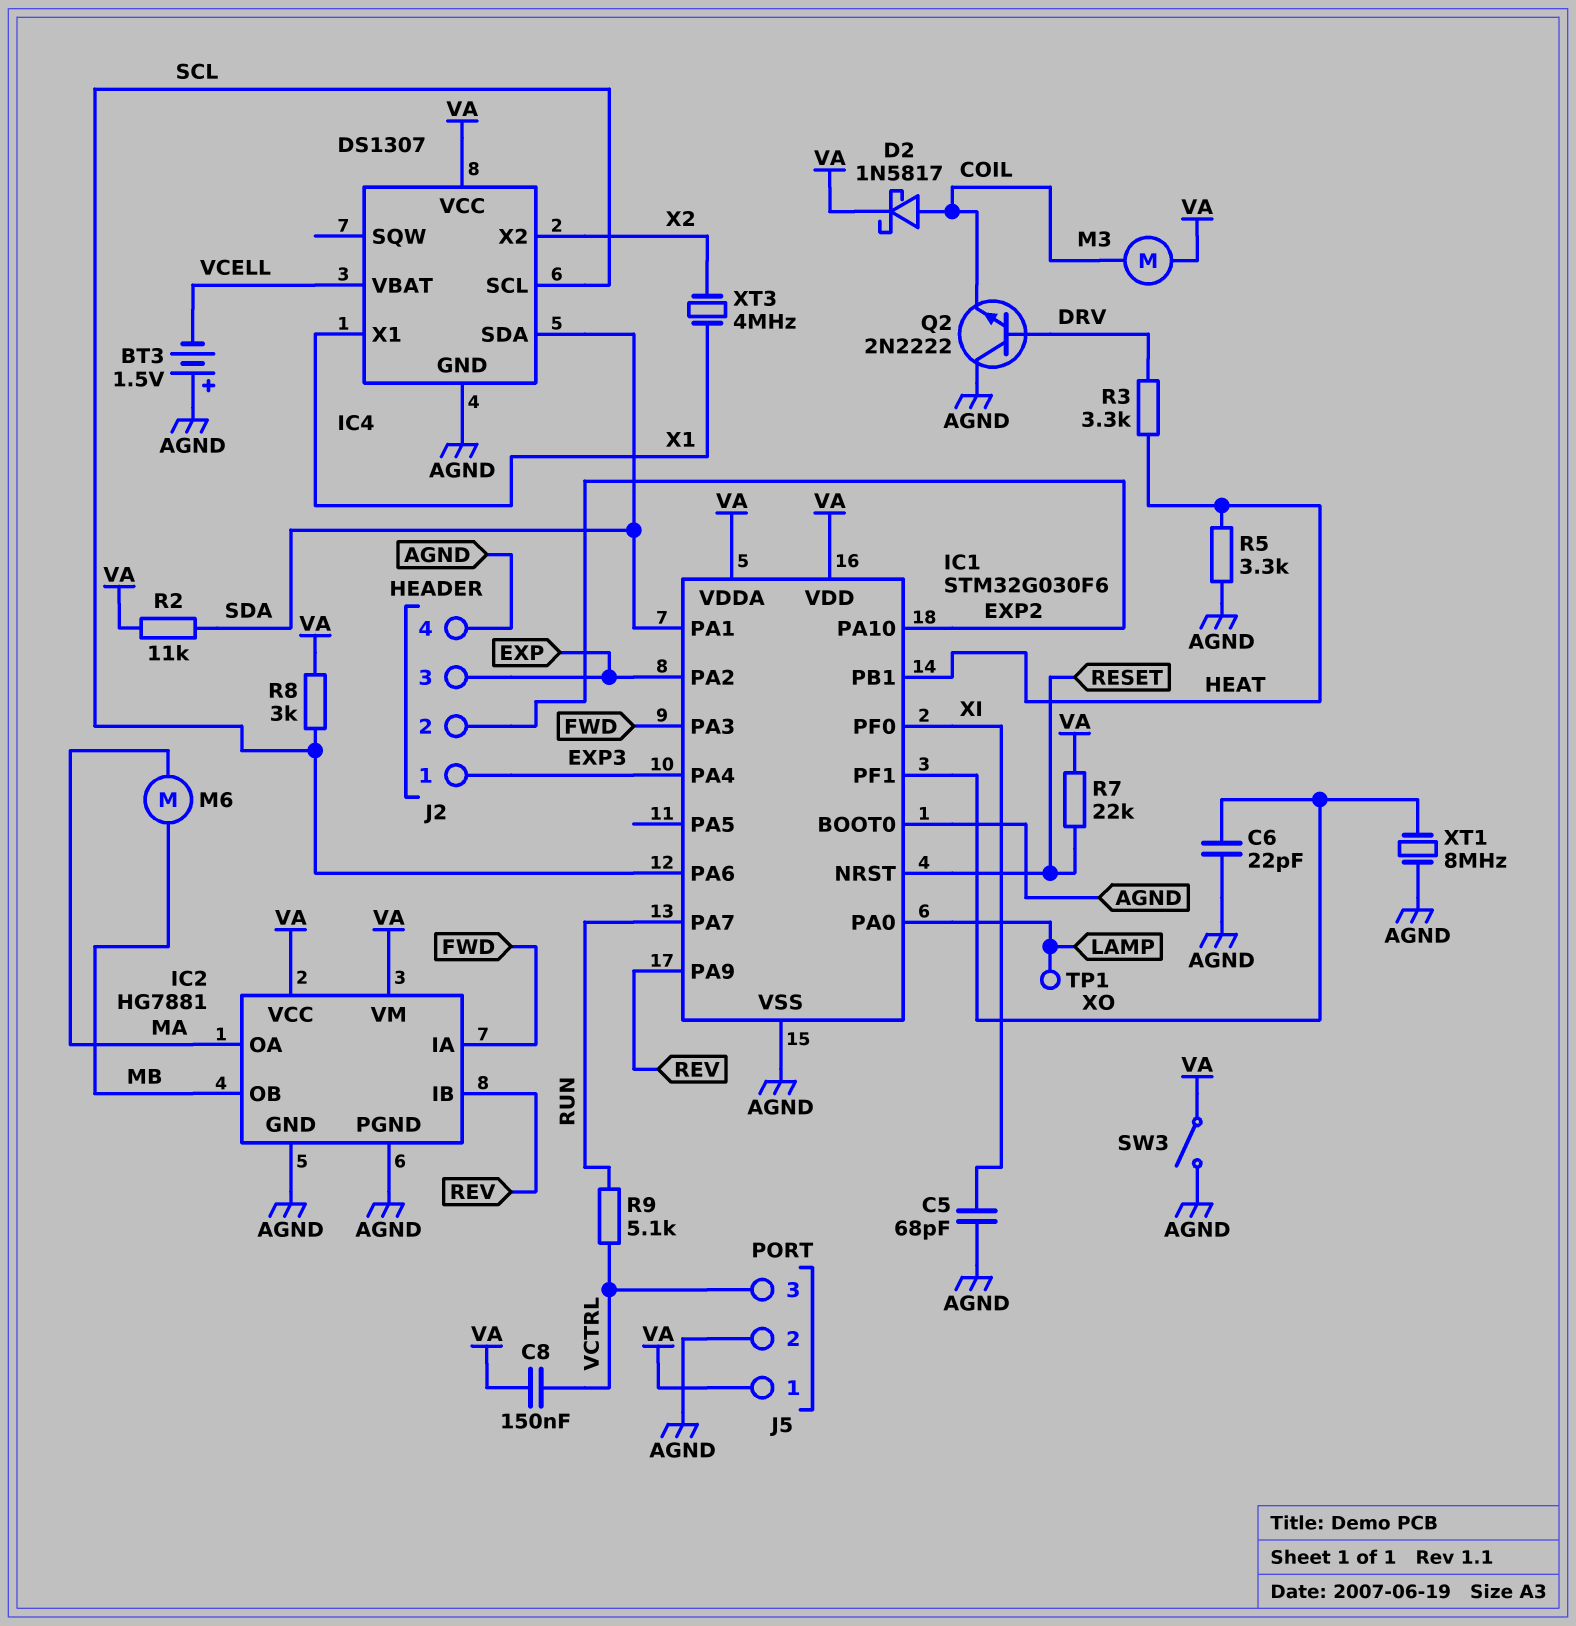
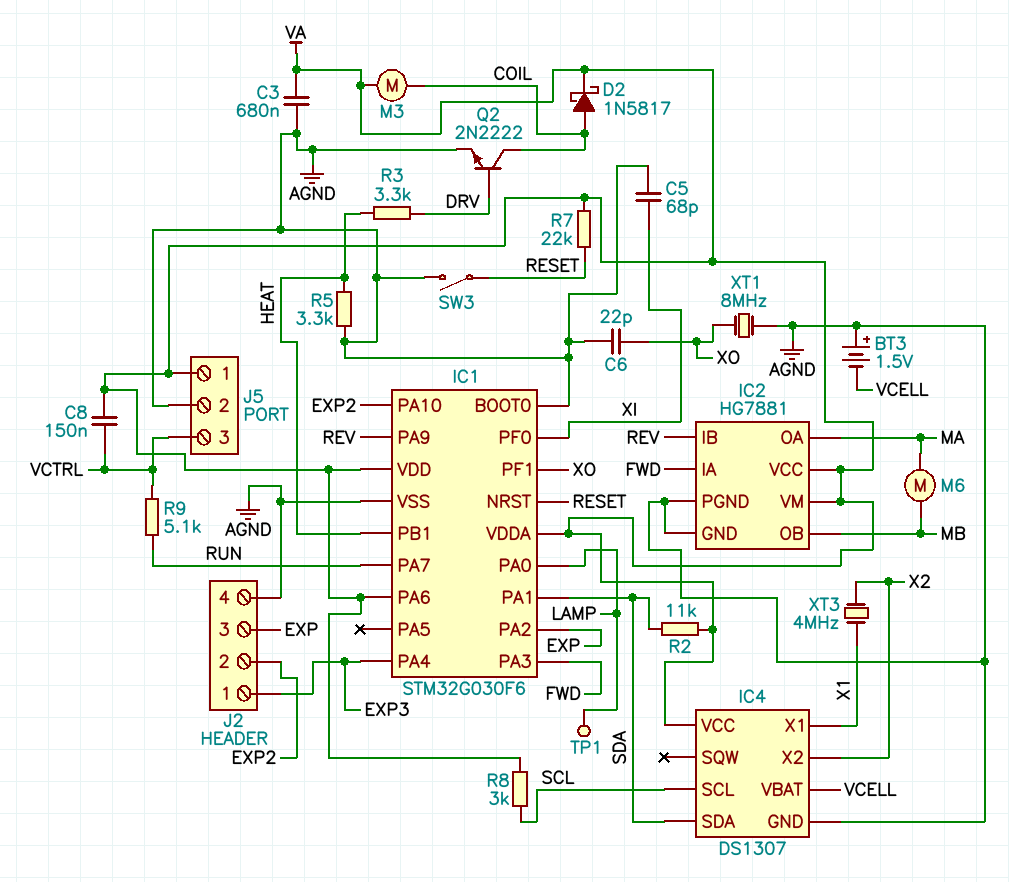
C3: none -> 680nF (AGND, VA)
IC1 pin PA6: SCL -> VA
Q2: NPN 2N2222 (B DRV, C AGND, E COIL) -> NPN 2N2222 (B DRV, C COIL, E AGND)
SW3: switch (AGND, VA) -> switch (AGND, RESET)

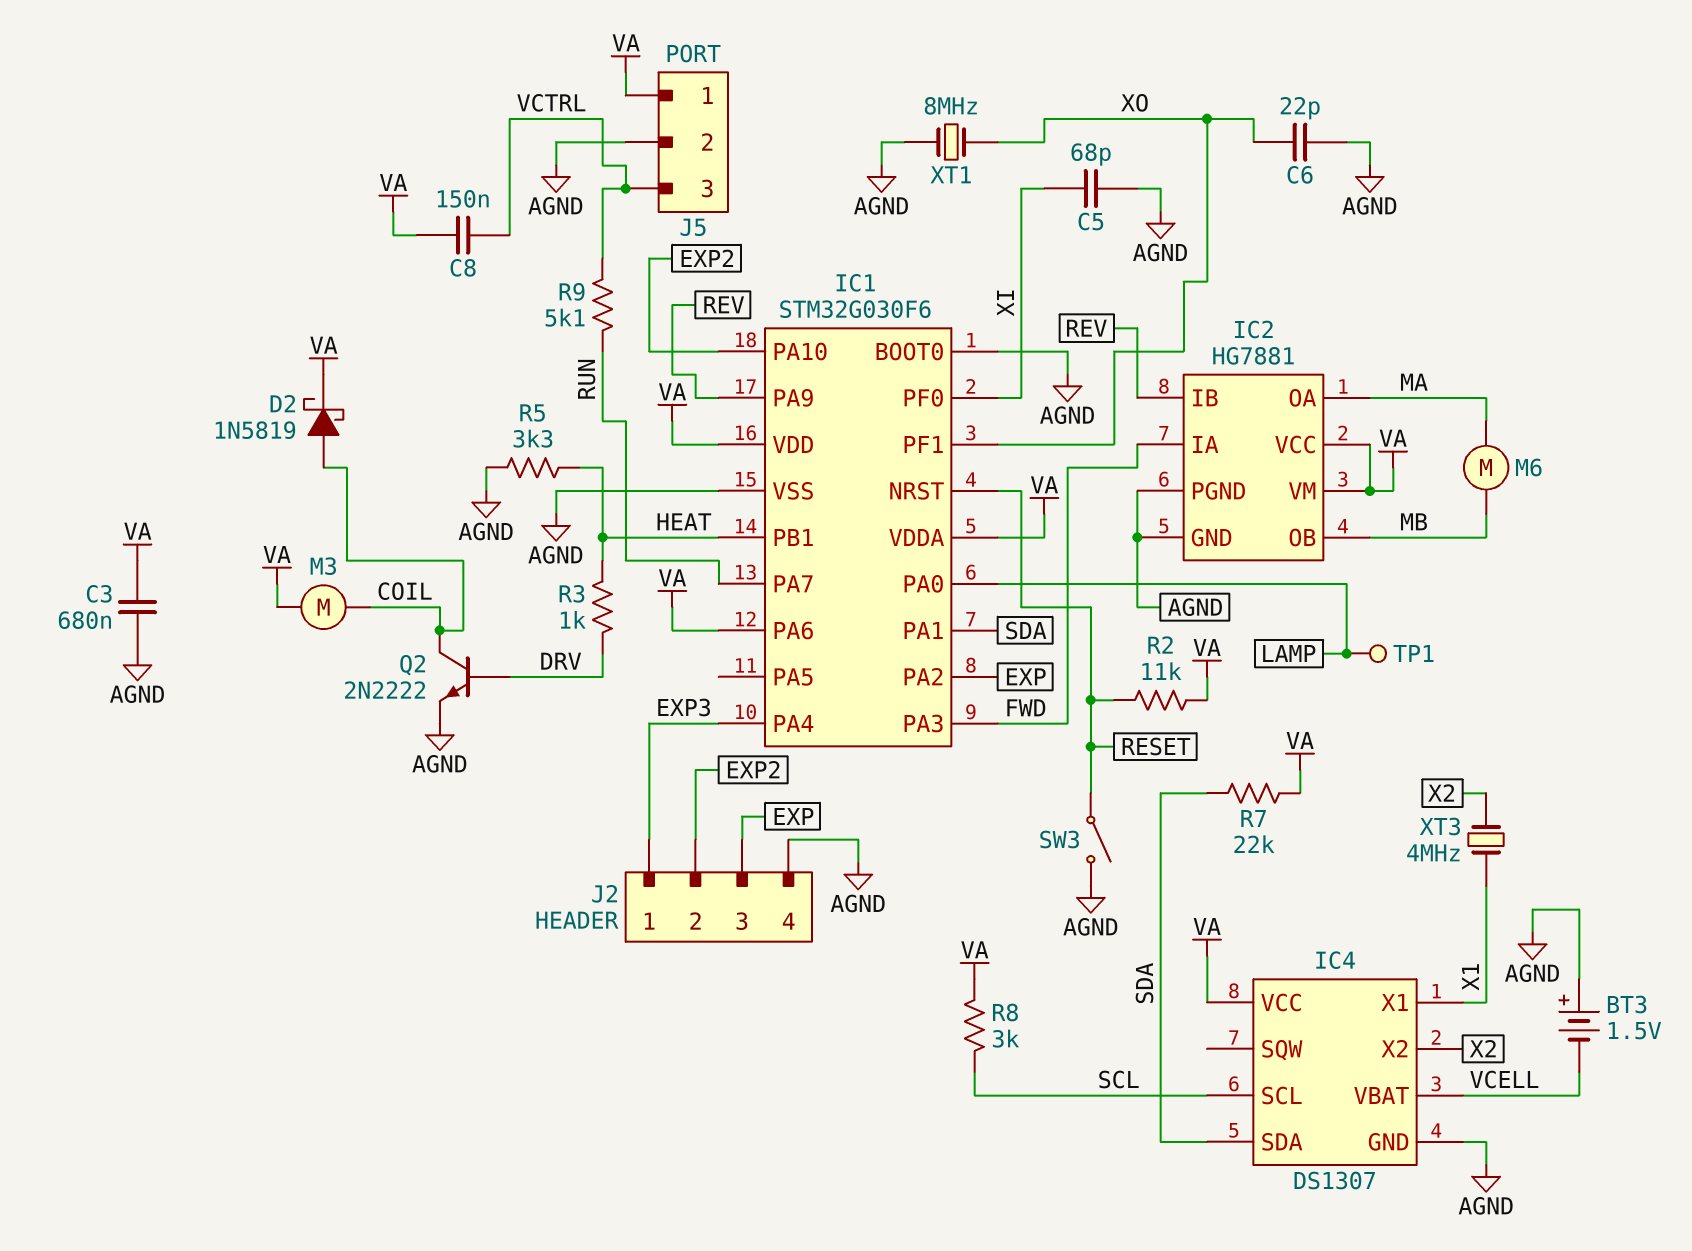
D2: schottky 1N5817 (A COIL, K VA) -> schottky 1N5819 (A COIL, K VA)
R2: 11k (SDA, VA) -> 11k (RESET, VA)
R3: 3.3k (DRV, HEAT) -> 1k (DRV, HEAT)
R7: 22k (RESET, VA) -> 22k (SDA, VA)

